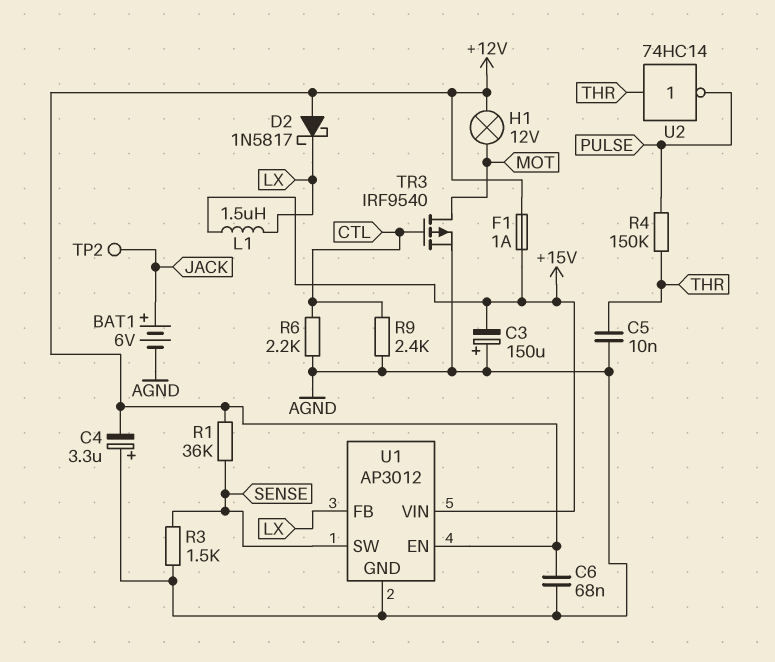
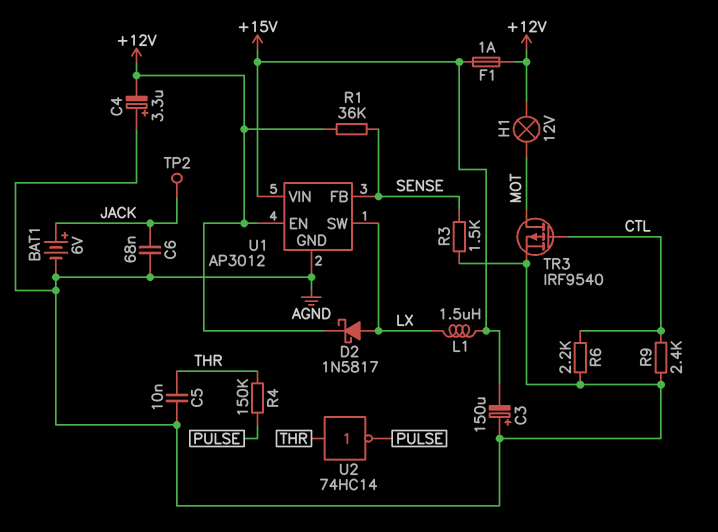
C6: 68nF (+12V, AGND) -> 68nF (AGND, JACK)
D2: schottky 1N5817 (A +12V, K LX) -> schottky 1N5817 (A LX, K +12V)
U1 pin FB: LX -> SENSE
U1 pin SW: SENSE -> LX

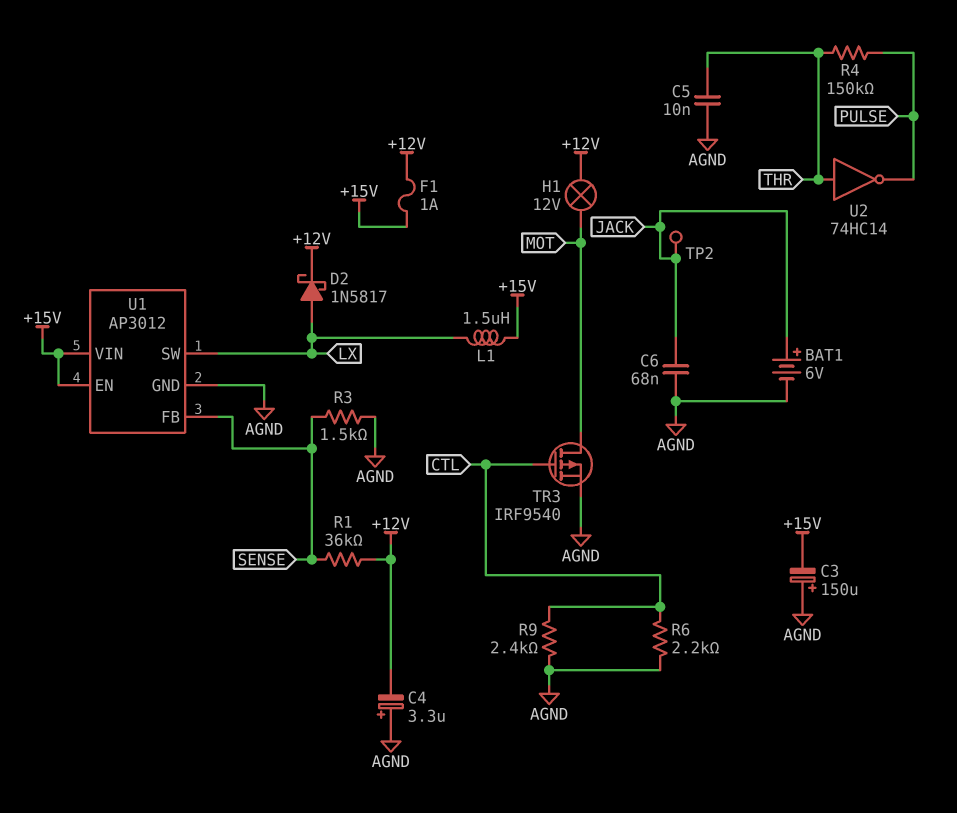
U1 pin EN: +12V -> +15V

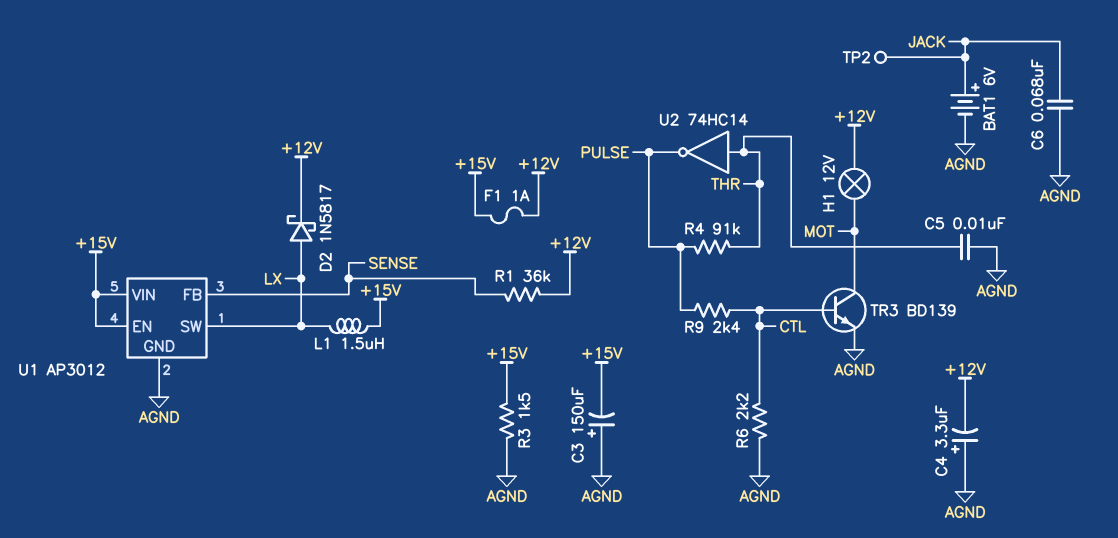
R3: 1.5k (AGND, SENSE) -> 1.5k (+15V, AGND)
R4: 150k (PULSE, THR) -> 91k (PULSE, THR)
R9: 2.4k (AGND, CTL) -> 2.4k (CTL, PULSE)
TR3: PMOS IRF9540 (G CTL, D MOT, S AGND) -> NPN BD139 (B CTL, C MOT, E AGND)

